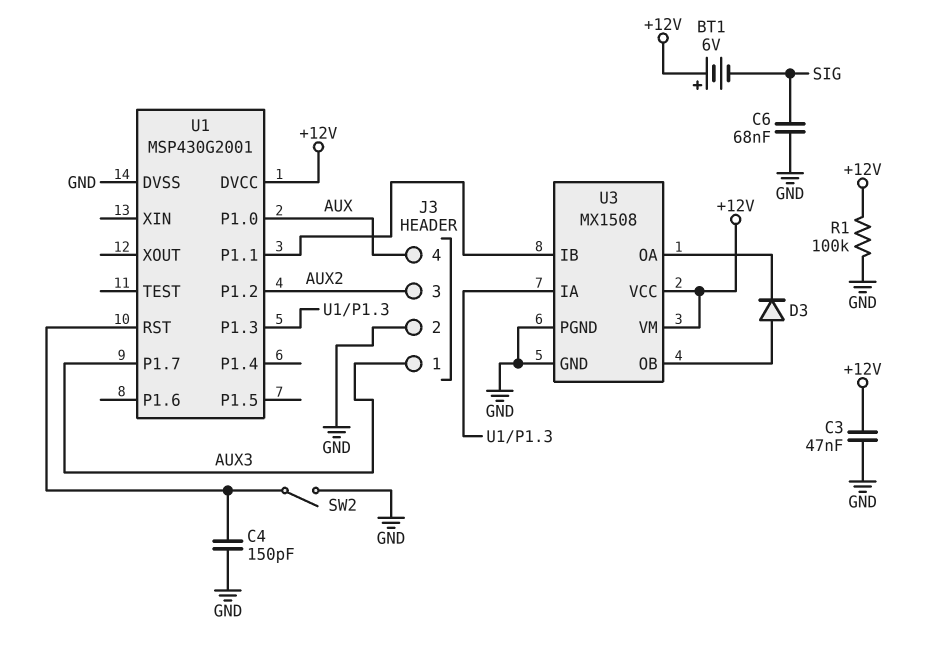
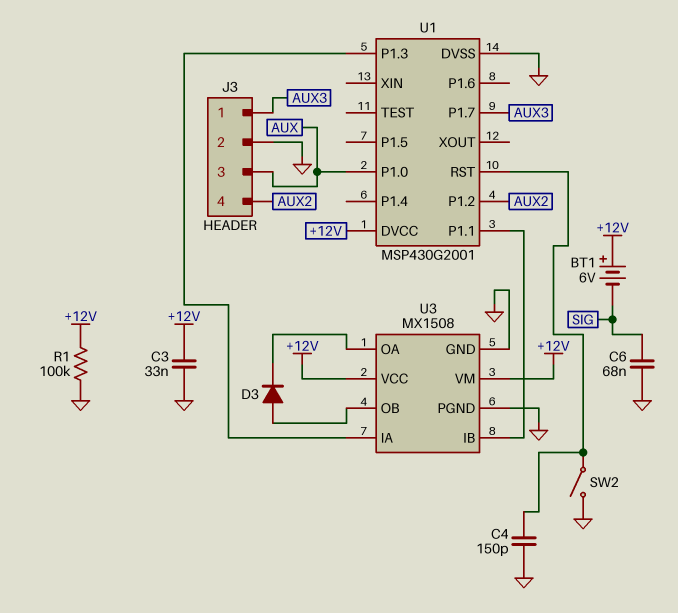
C3: 47nF (+12V, GND) -> 33nF (+12V, GND)
J3 pin 3: AUX2 -> AUX
J3 pin 4: AUX -> AUX2

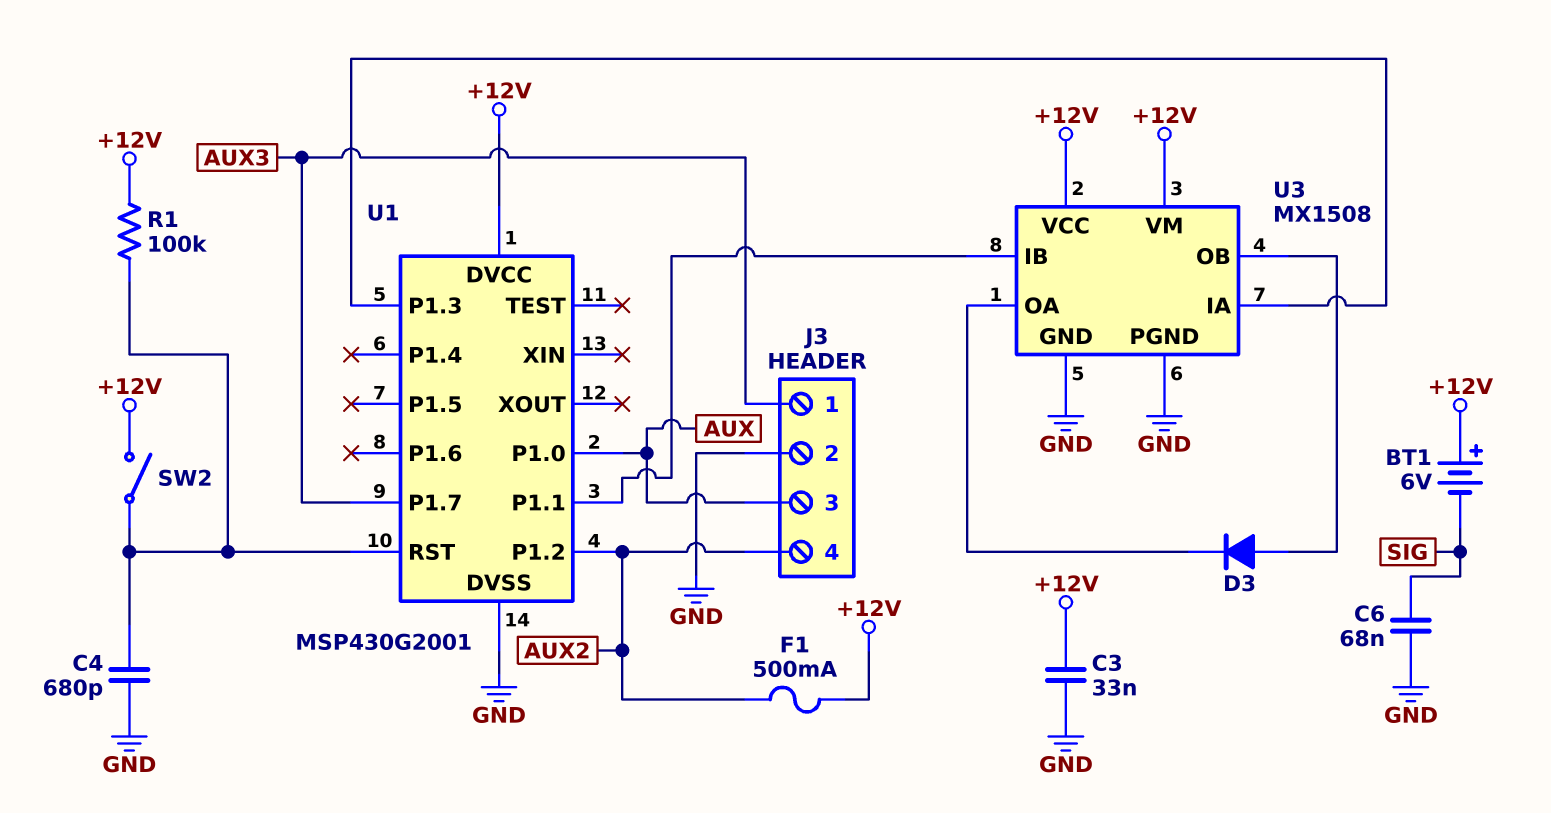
C4: 150pF (GND, U1/RST) -> 680pF (GND, U1/RST)
F1: none -> 500mA (+12V, AUX2)
R1: 100k (+12V, GND) -> 100k (+12V, U1/RST)
SW2: switch (GND, U1/RST) -> switch (+12V, U1/RST)

